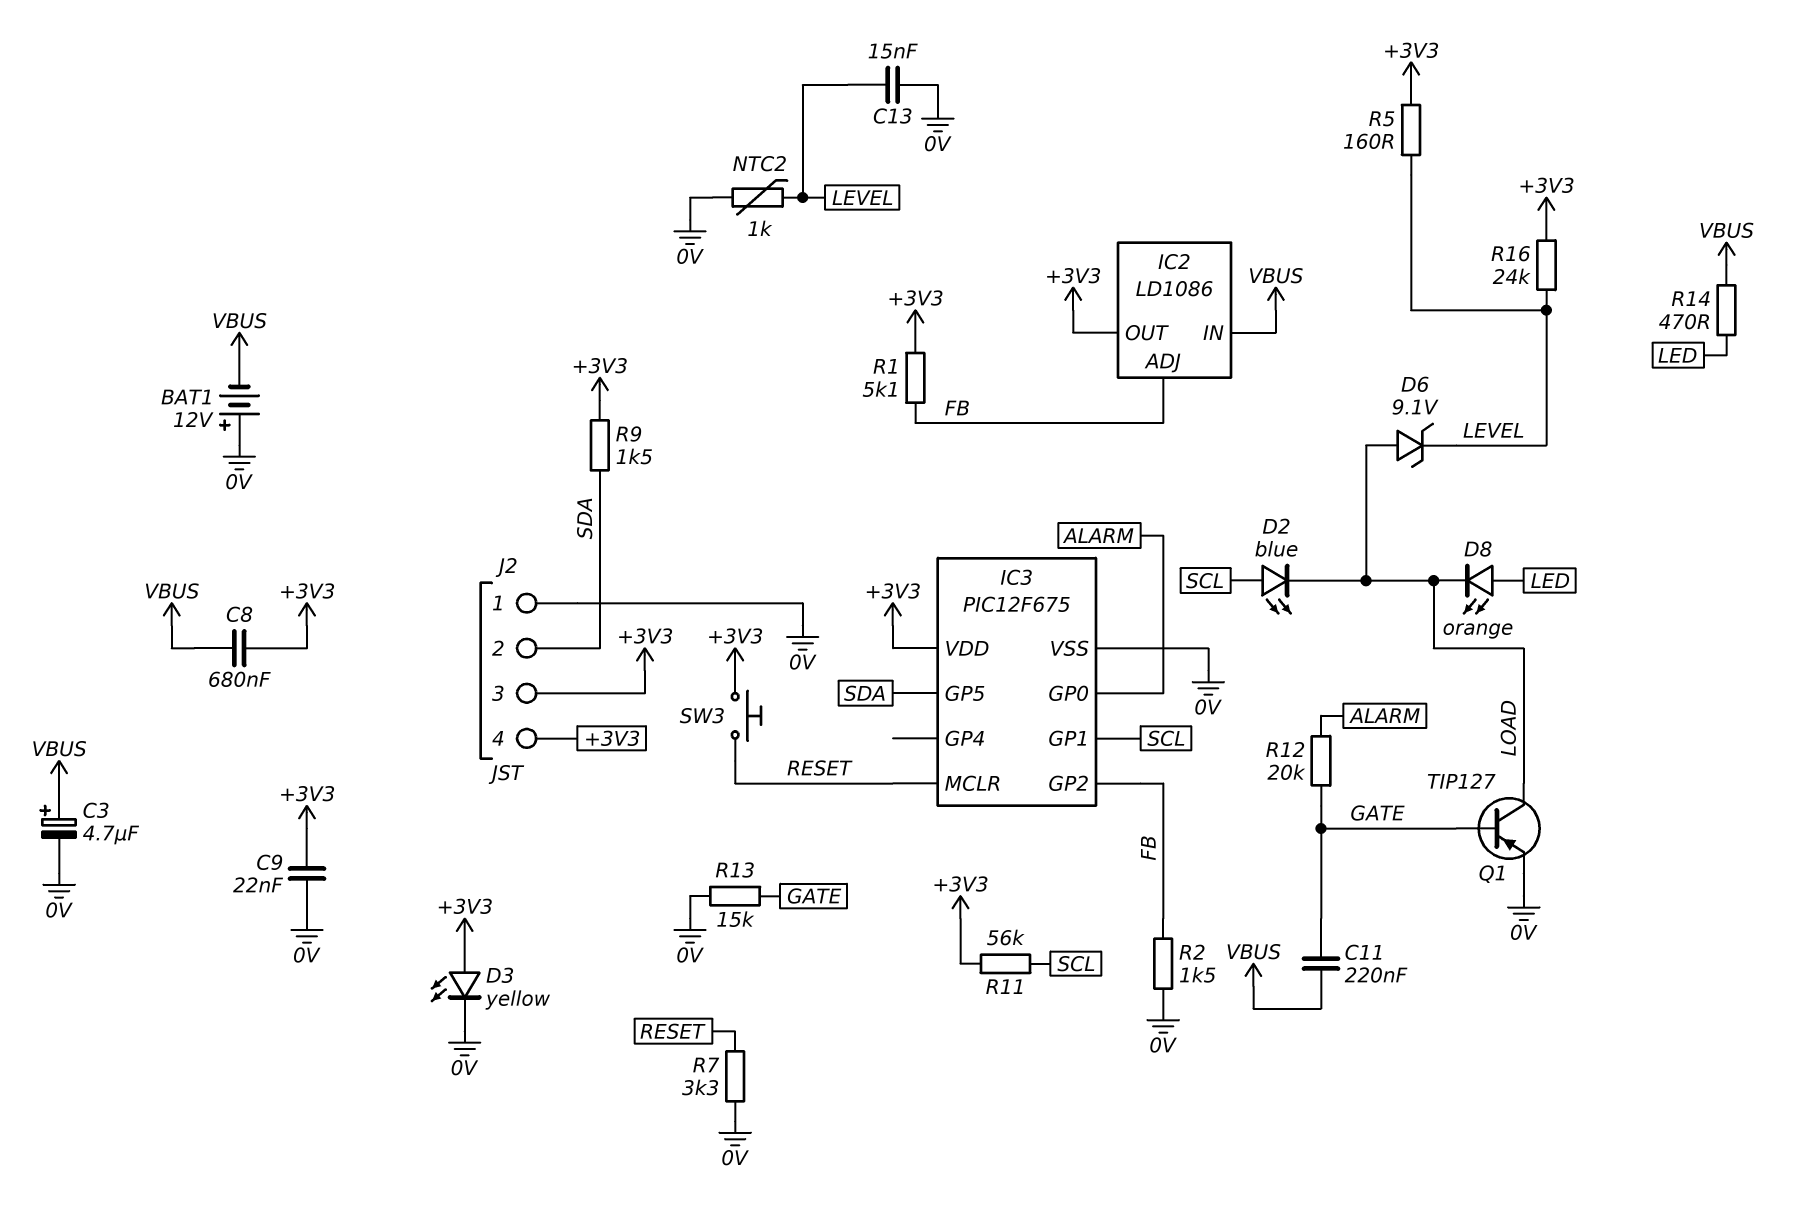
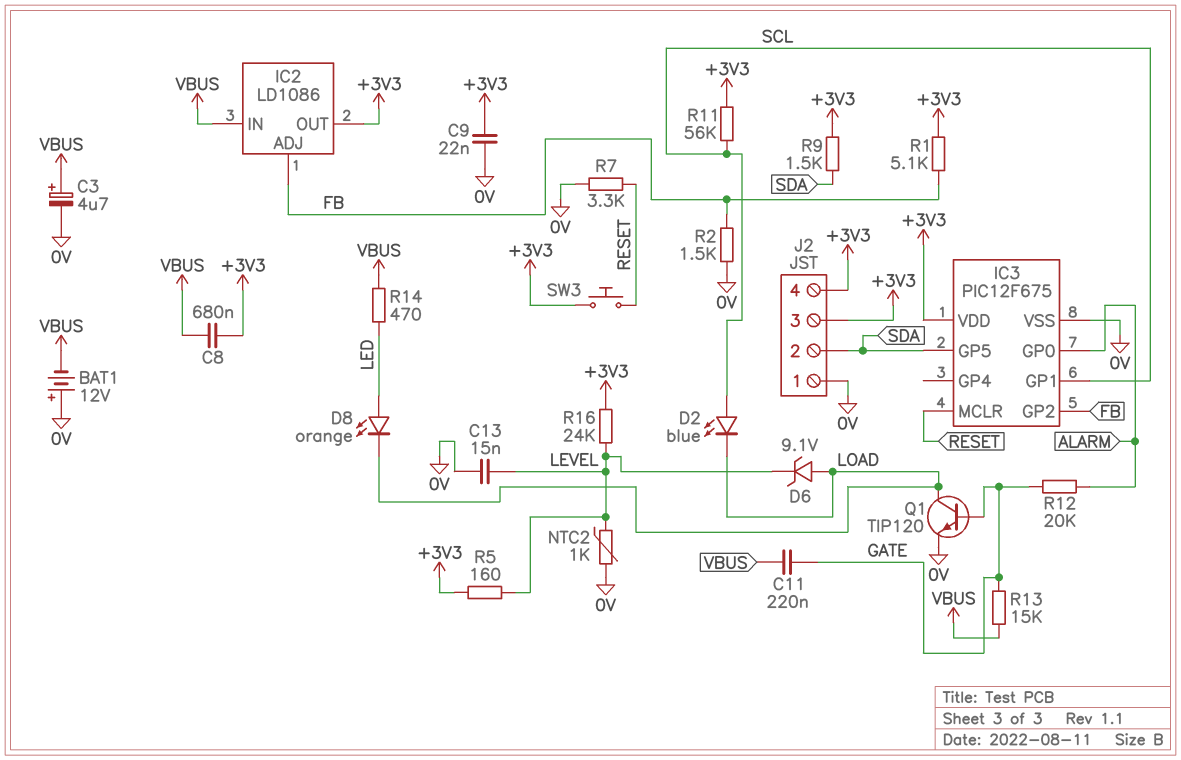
D3: LED yellow (A +3V3, K 0V) -> none
Q1: PNP TIP127 (B GATE, C LOAD, E 0V) -> NPN TIP120 (B GATE, C LOAD, E 0V)
R13: 15k (0V, GATE) -> 15k (GATE, VBUS)

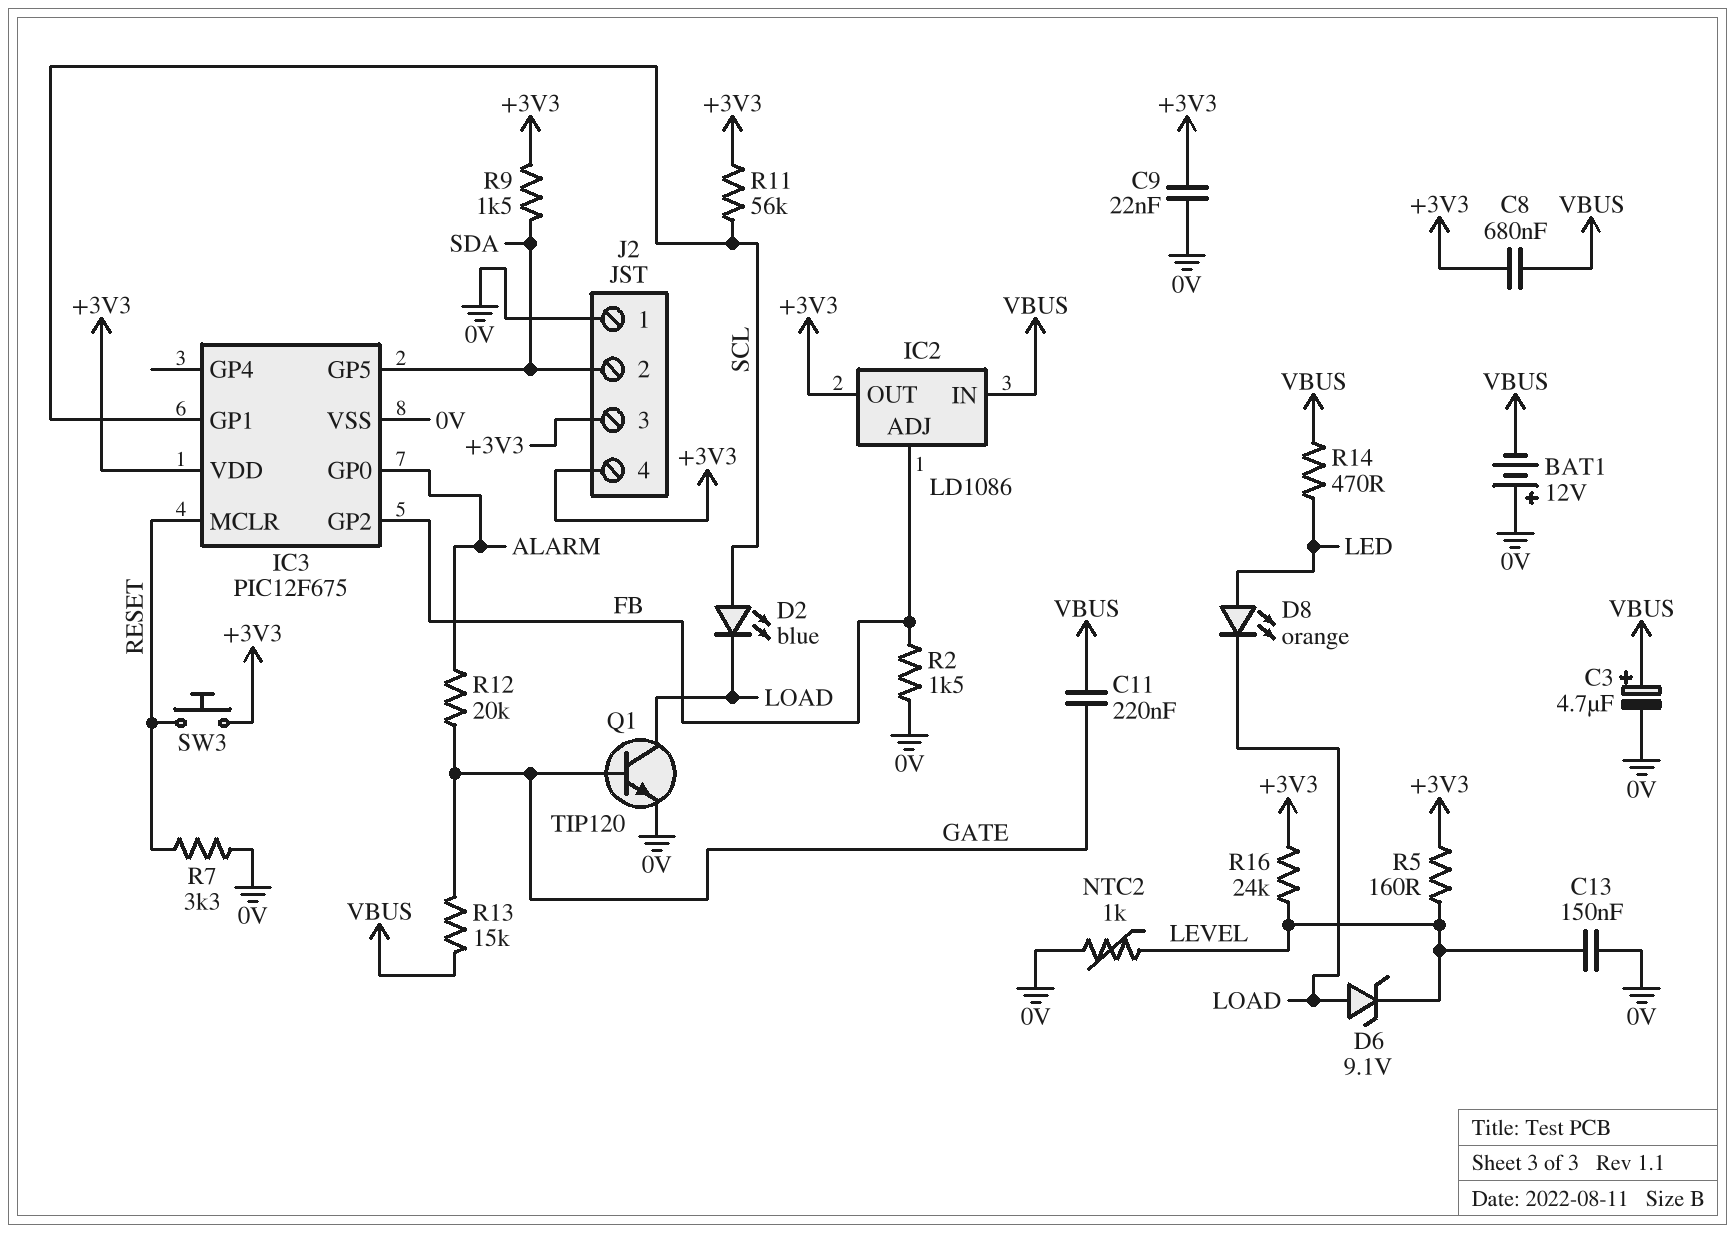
C13: 15nF (0V, LEVEL) -> 150nF (0V, LEVEL)
R1: 5.1k (+3V3, FB) -> none

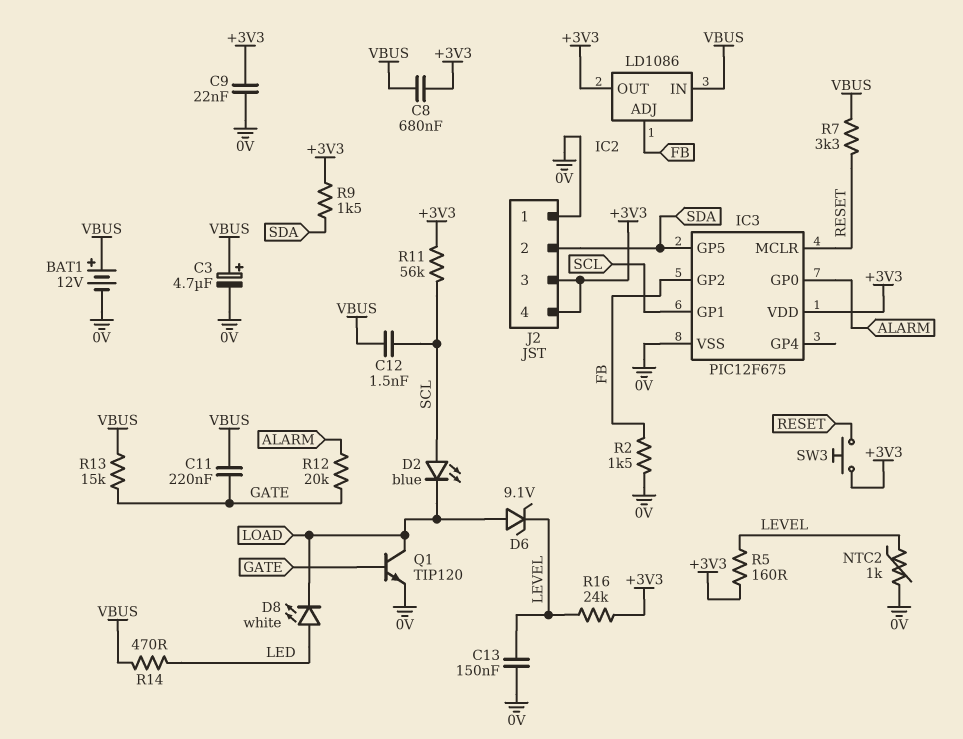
BAT1: 12V (plus 0V, minus VBUS) -> 12V (plus VBUS, minus 0V)
C12: none -> 1.5nF (SCL, VBUS)
D8: LED orange (A LED, K LOAD) -> LED white (A LED, K LOAD)
R7: 3.3k (0V, RESET) -> 3.3k (RESET, VBUS)

